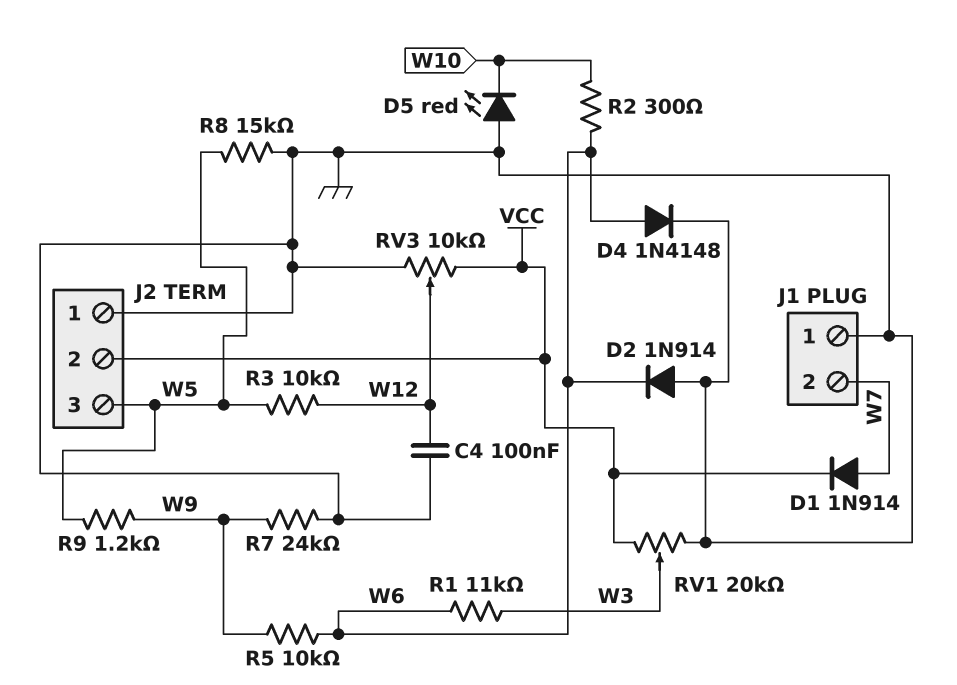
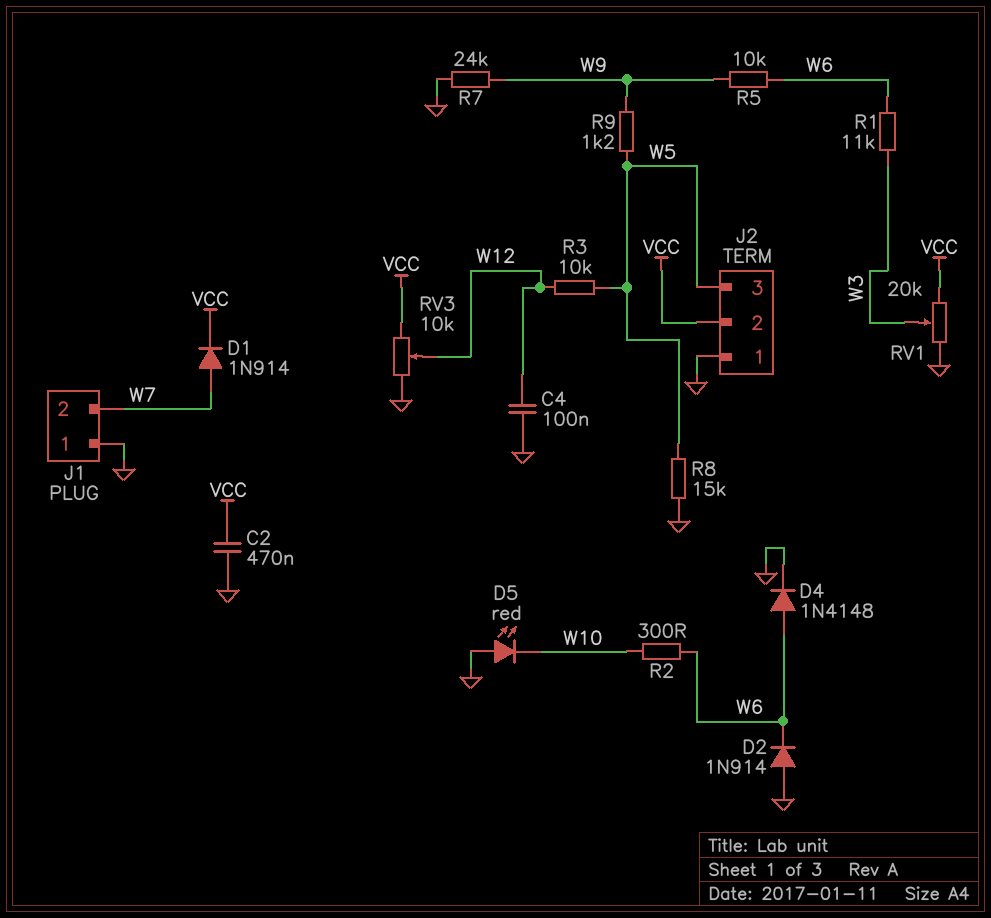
C2: none -> 470nF (GND, VCC)

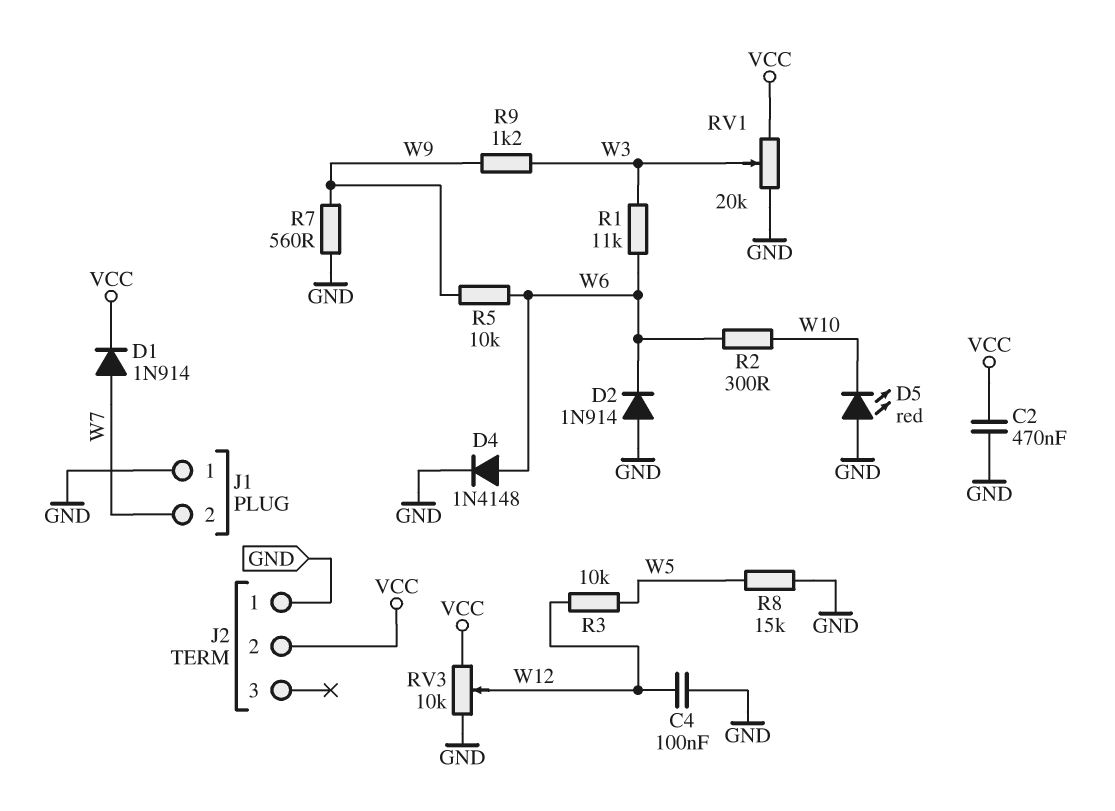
J2 pin 3: W5 -> none
R7: 24k (GND, W9) -> 560 (GND, W9)
R9: 1.2k (W5, W9) -> 1.2k (W3, W9)

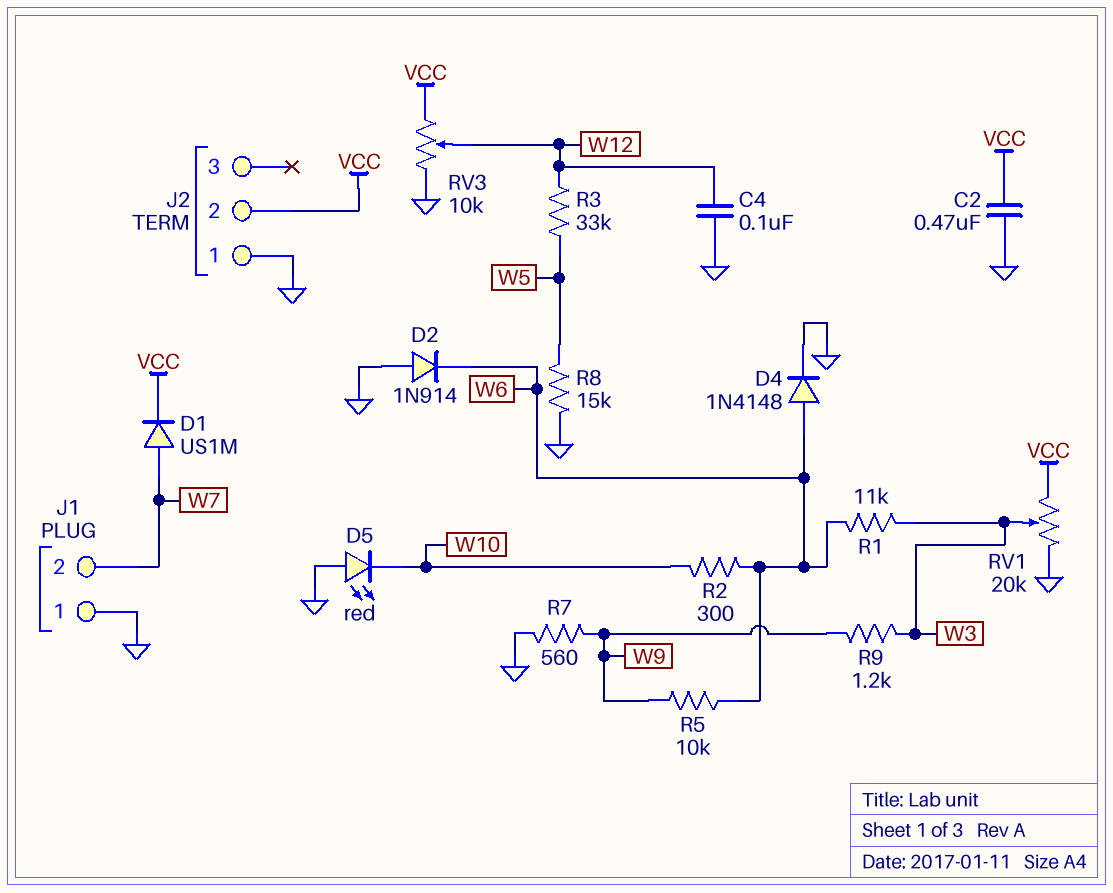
D1: diode 1N914 (A W7, K VCC) -> diode US1M (A W7, K VCC)
R3: 10k (W5, W12) -> 33k (W5, W12)

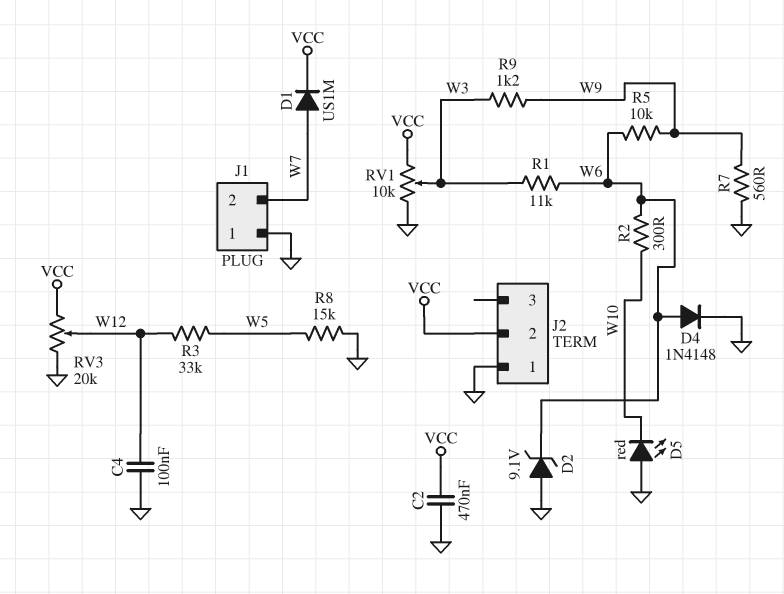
D2: diode 1N914 (A GND, K W6) -> zener 9.1V (A GND, K W6)
RV1: 20k (GND, VCC, wiper W3) -> 10k (GND, VCC, wiper W3)
RV3: 10k (GND, VCC, wiper W12) -> 20k (GND, VCC, wiper W12)

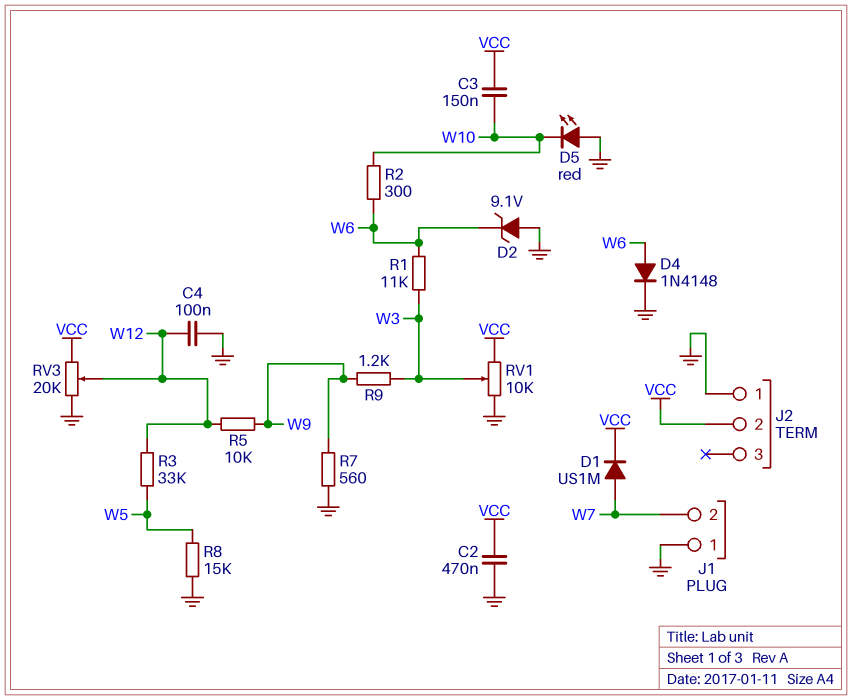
C3: none -> 150nF (VCC, W10)
R5: 10k (W6, W9) -> 10k (W9, W12)

